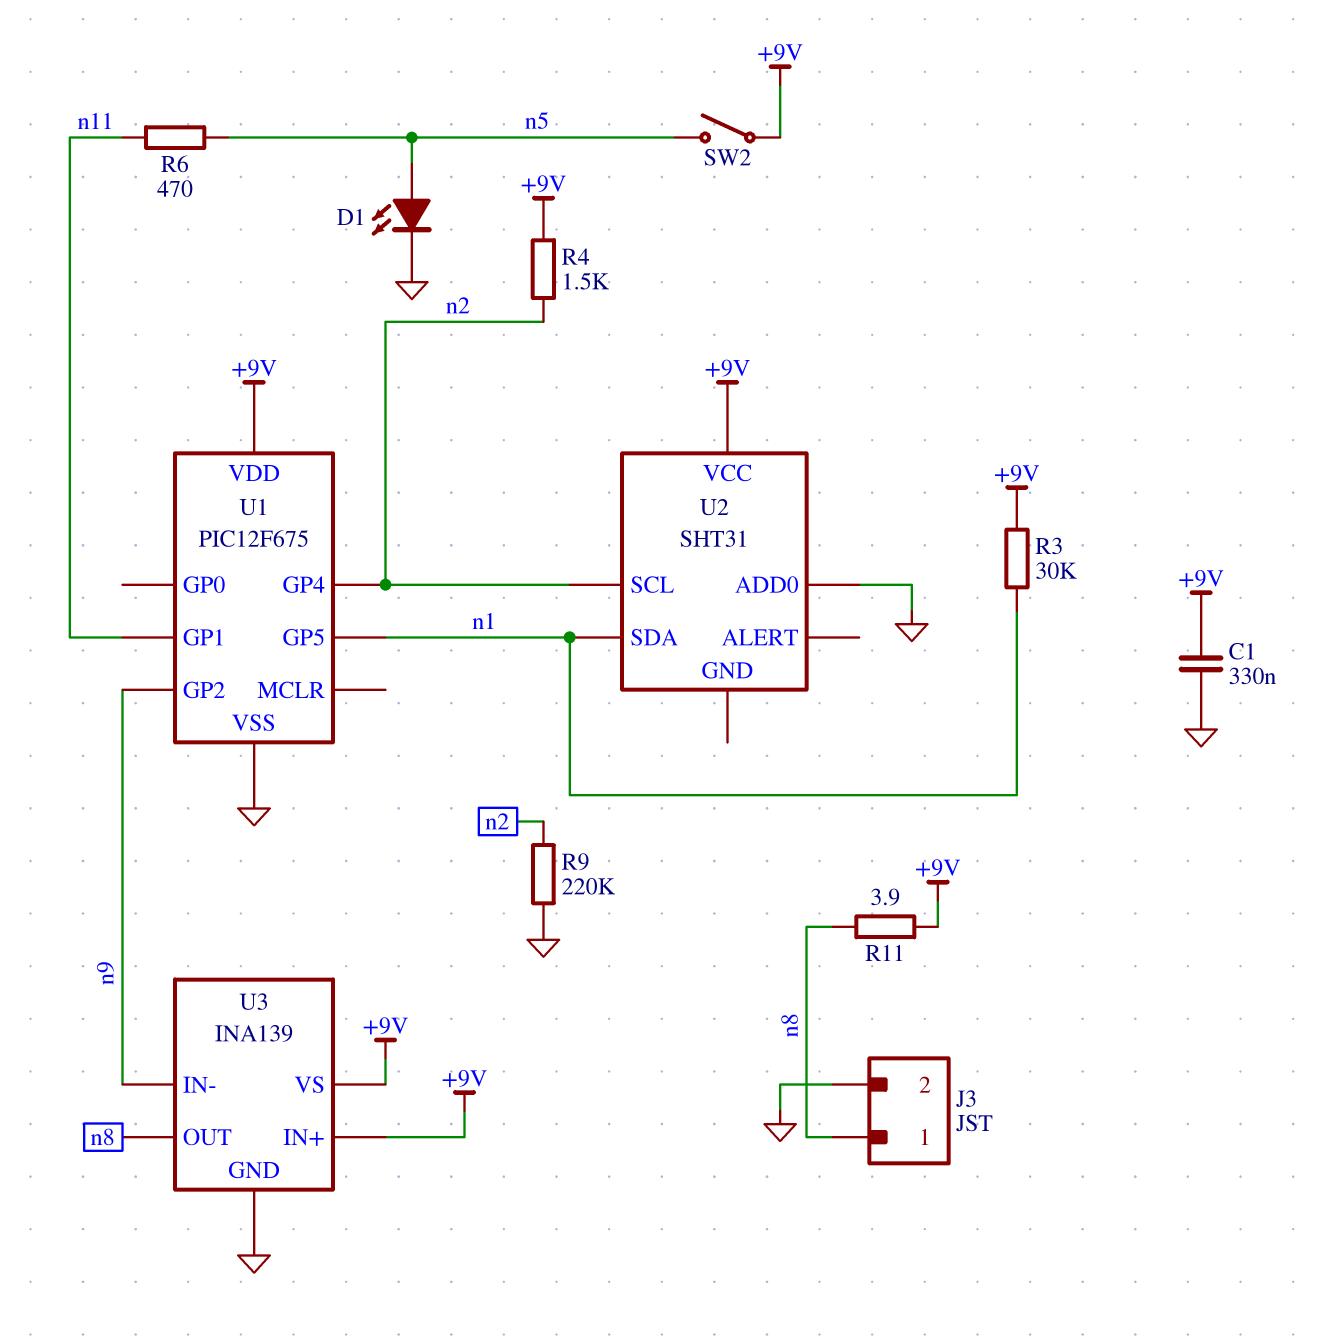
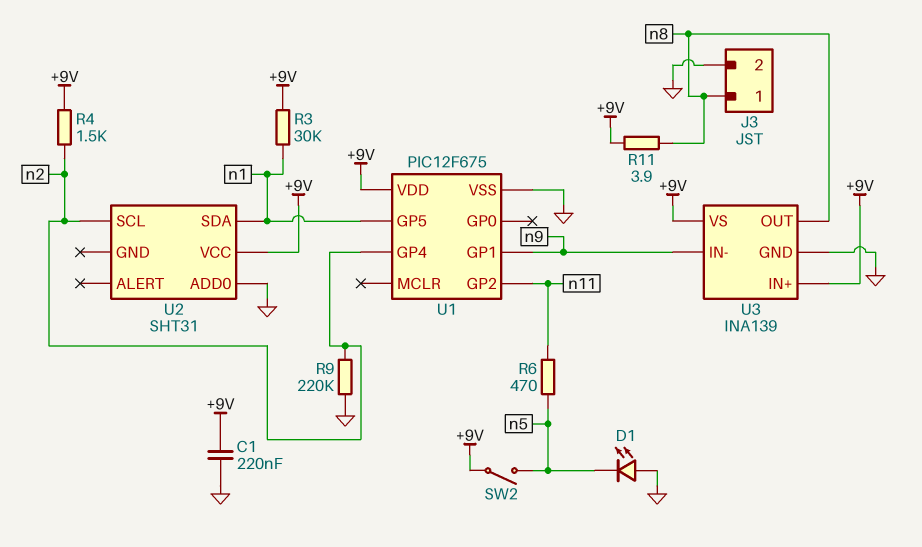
C1: 330nF (+9V, GND) -> 220nF (+9V, GND)
D1: LED (A n5, K GND) -> LED (A GND, K n5)
U1 pin GP1: n11 -> n9
U1 pin GP2: n9 -> n11

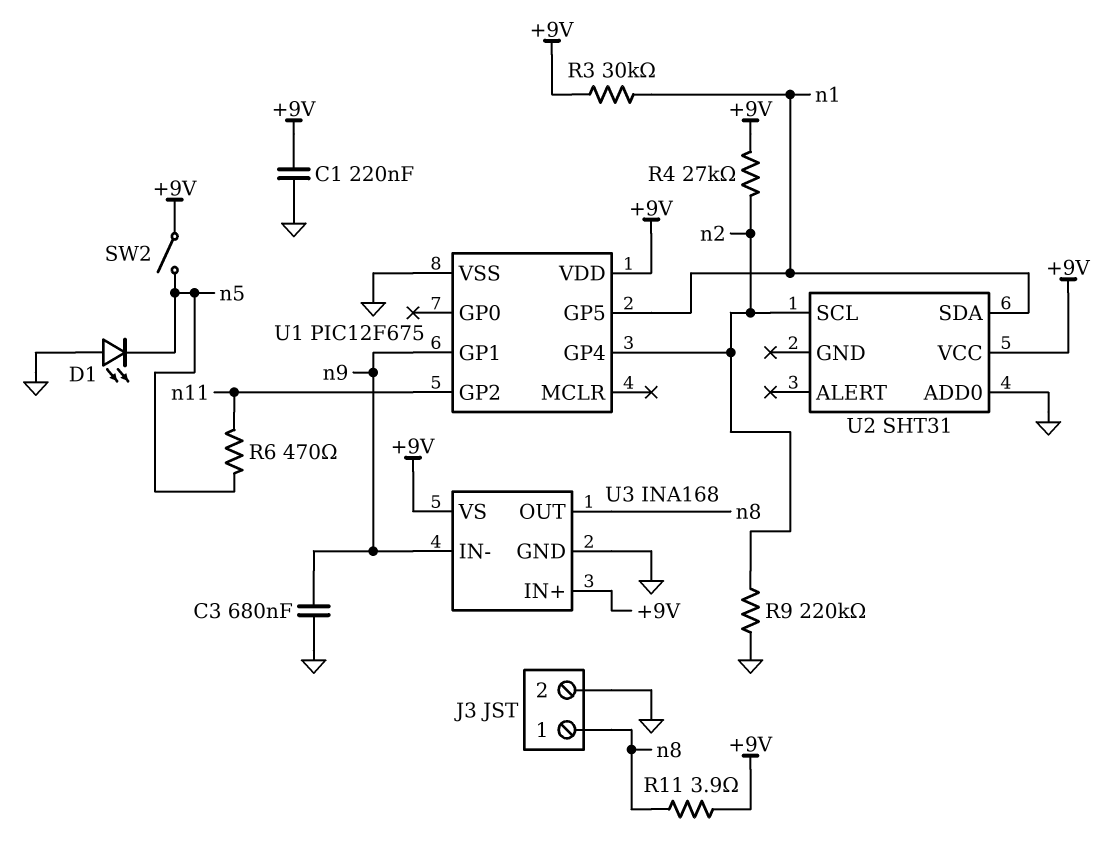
C3: none -> 680nF (GND, n9)
R4: 1.5k (+9V, n2) -> 27k (+9V, n2)
U3: INA139 -> INA168

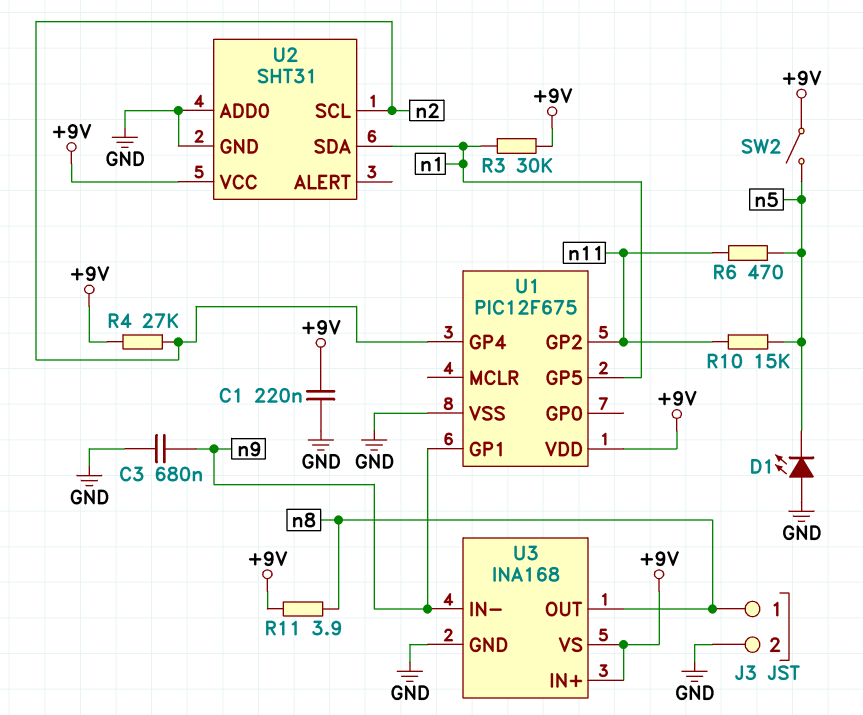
R9: 220k (GND, n2) -> none
R10: none -> 15k (n5, n11)
U2 pin GND: none -> GND

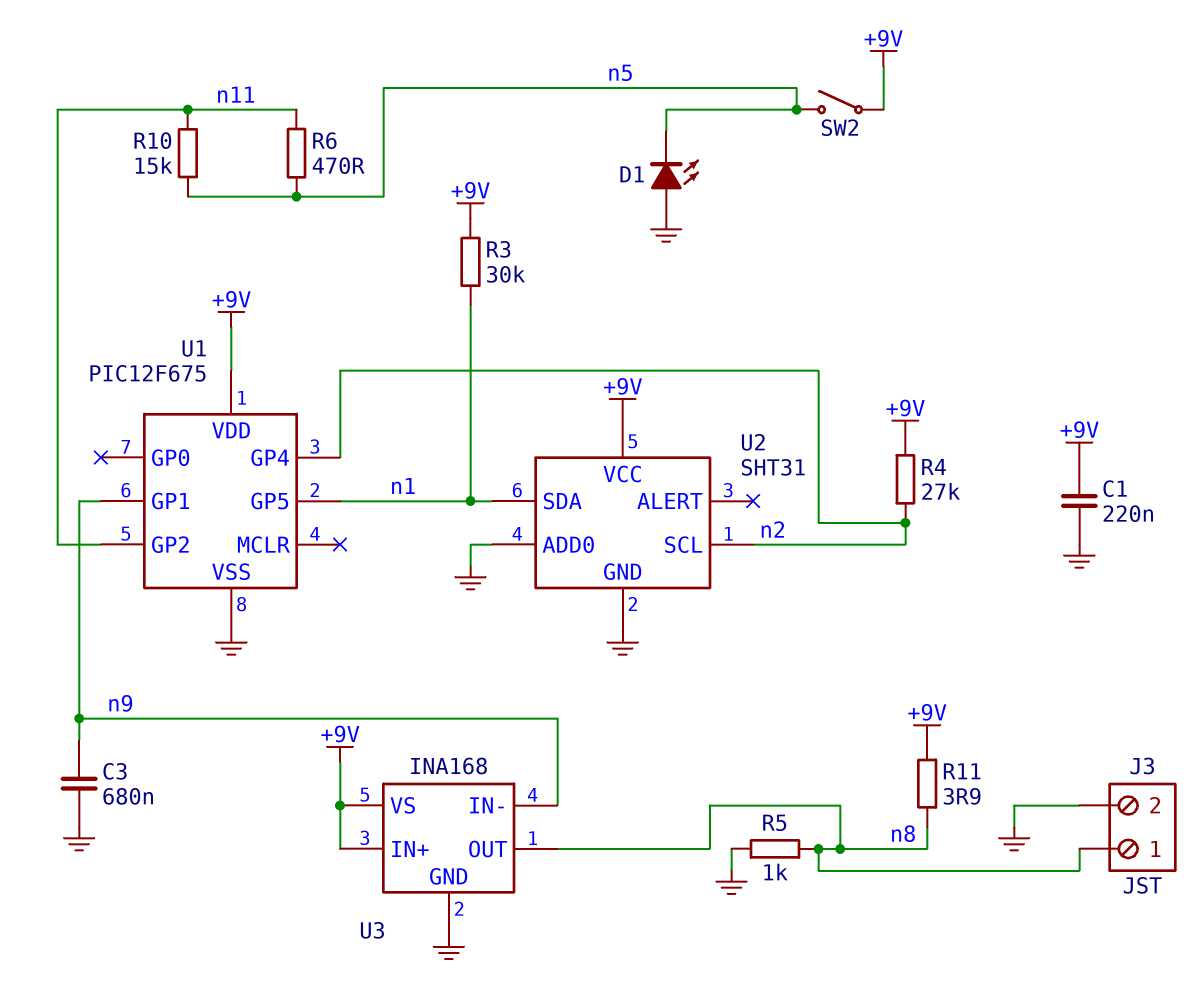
R5: none -> 1k (GND, n8)

